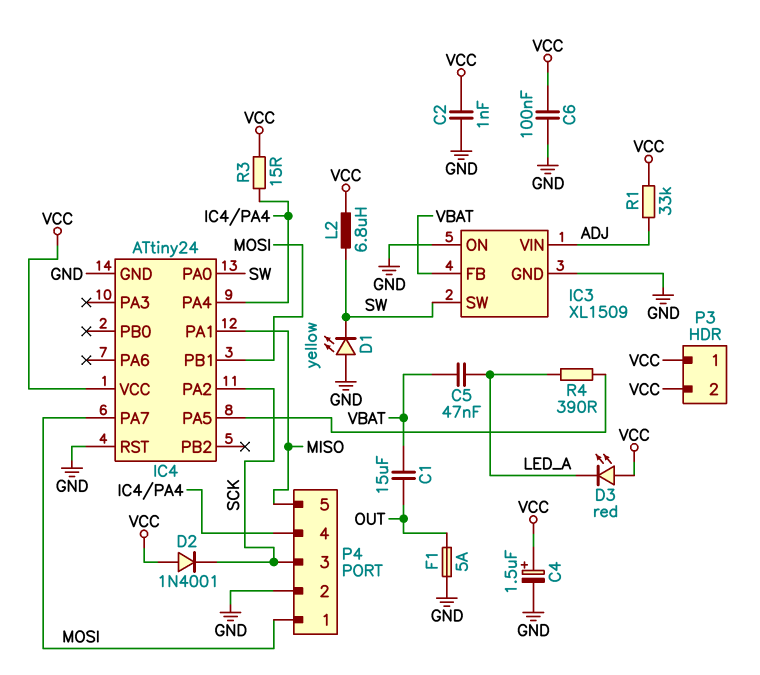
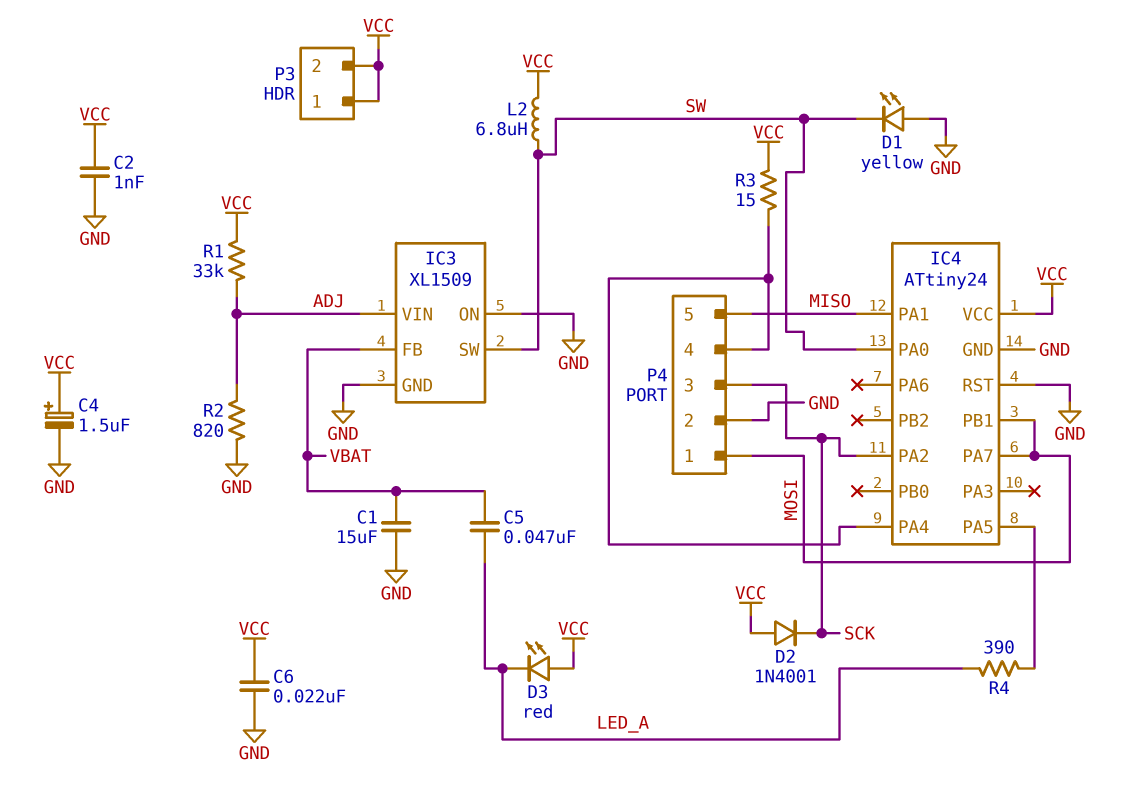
C1: 15uF (OUT, VBAT) -> 15uF (GND, VBAT)
C6: 100nF (GND, VCC) -> 22nF (GND, VCC)
F1: 5A (GND, OUT) -> none
R2: none -> 820 (ADJ, GND)

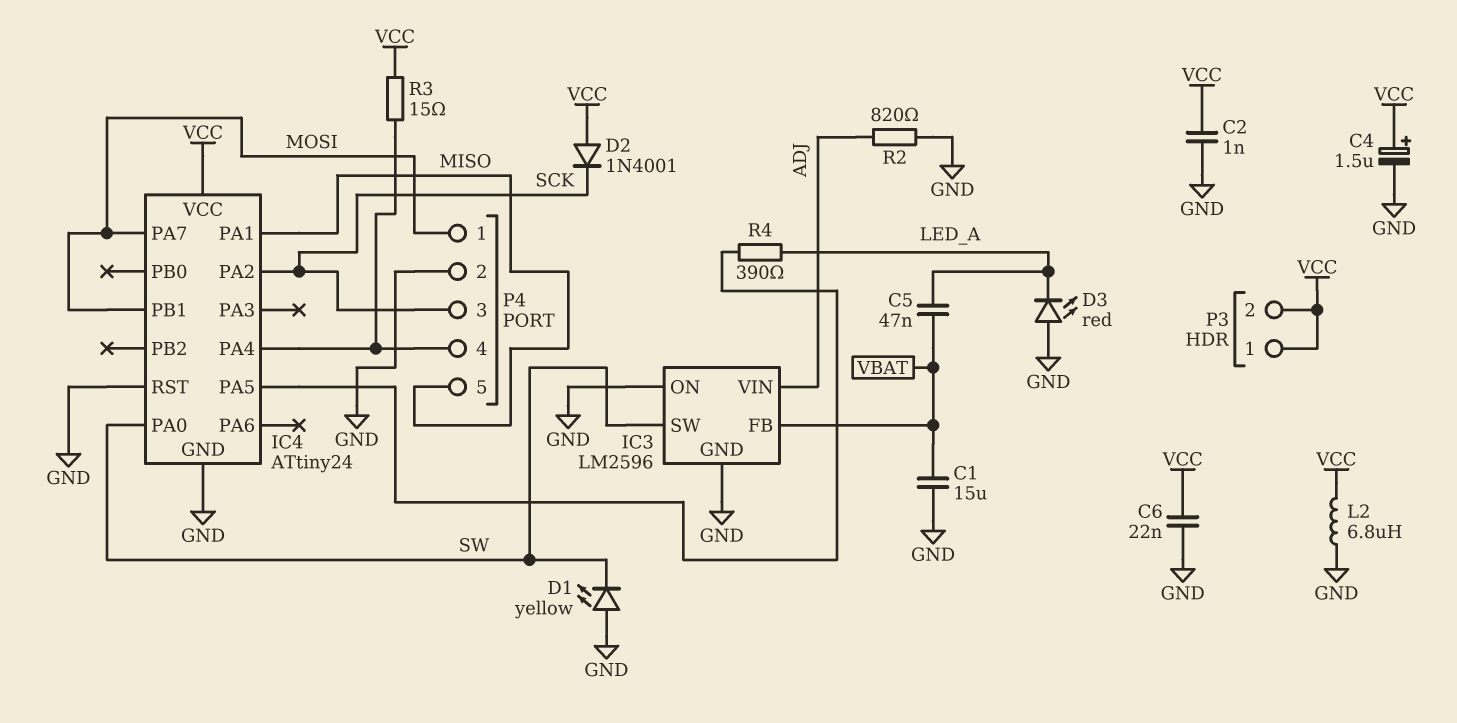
D3: LED red (A VCC, K LED_A) -> LED red (A GND, K LED_A)
IC3: XL1509 -> LM2596
L2: 6.8uH (SW, VCC) -> 6.8uH (GND, VCC)
R1: 33k (ADJ, VCC) -> none

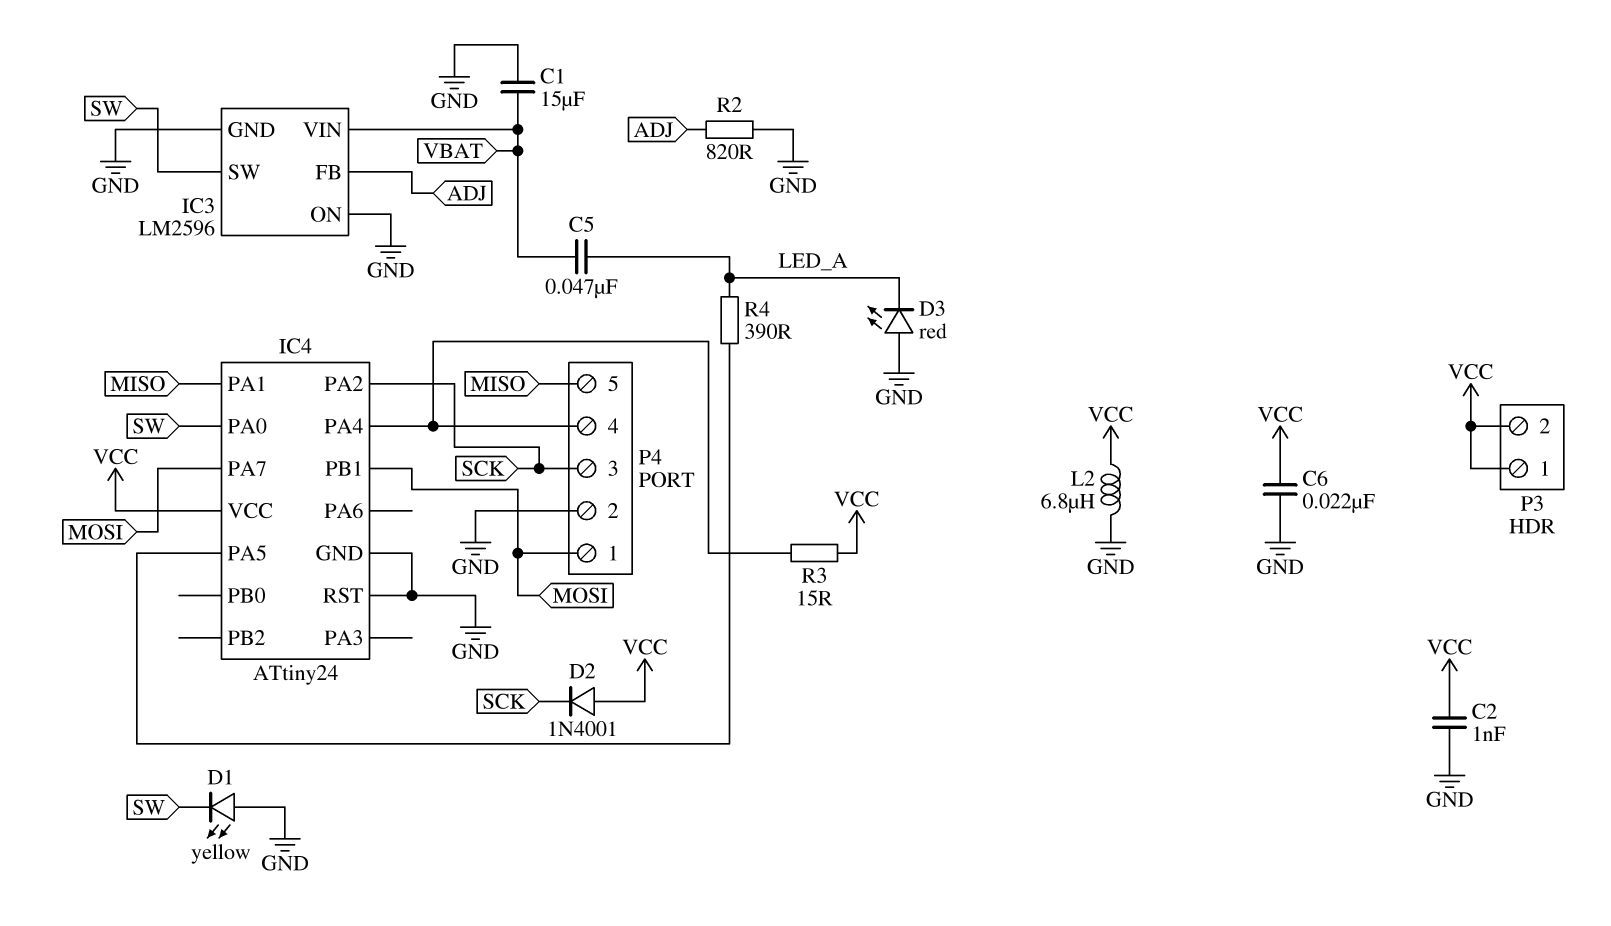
C4: 1.5uF (plus VCC, minus GND) -> none
IC3 pin FB: VBAT -> ADJ
IC3 pin VIN: ADJ -> VBAT

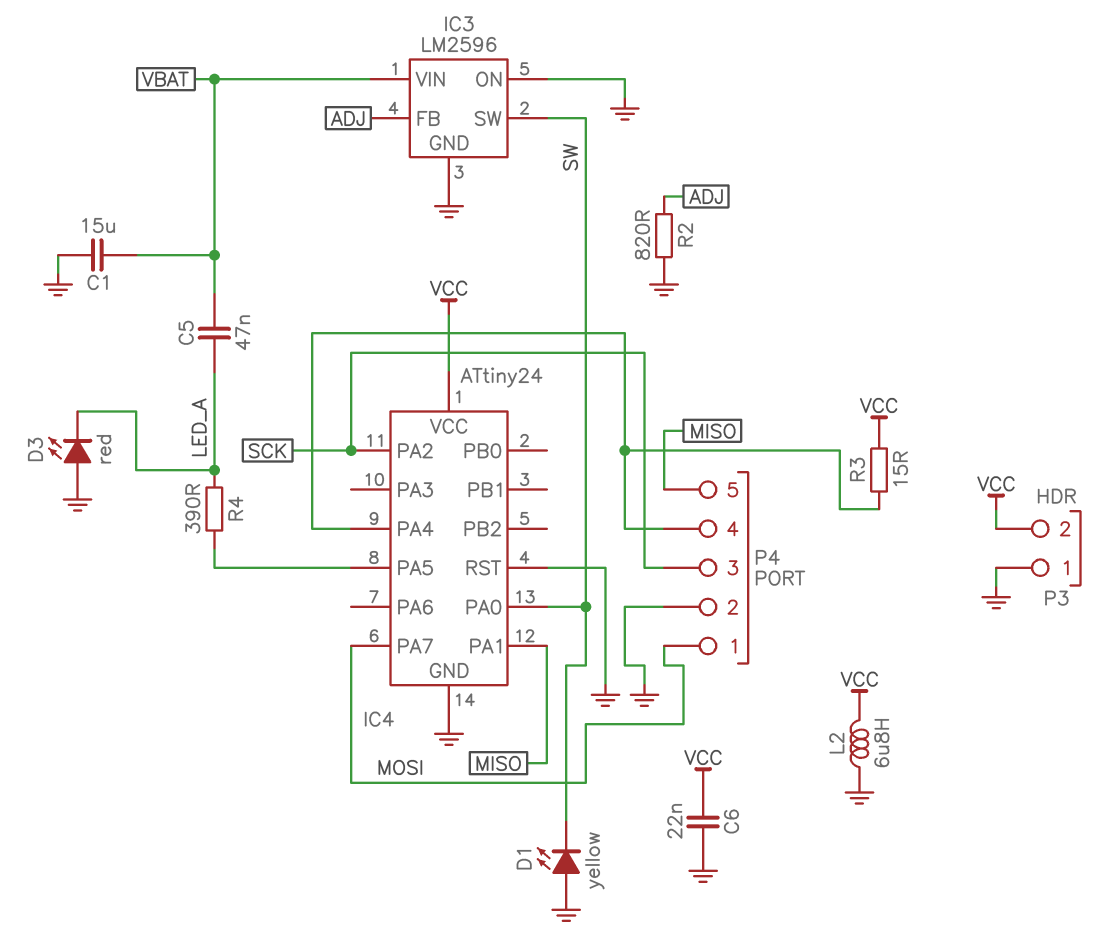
C2: 1nF (GND, VCC) -> none
D2: diode 1N4001 (A VCC, K SCK) -> none
IC4 pin PB1: MOSI -> none
P3 pin 1: VCC -> GND

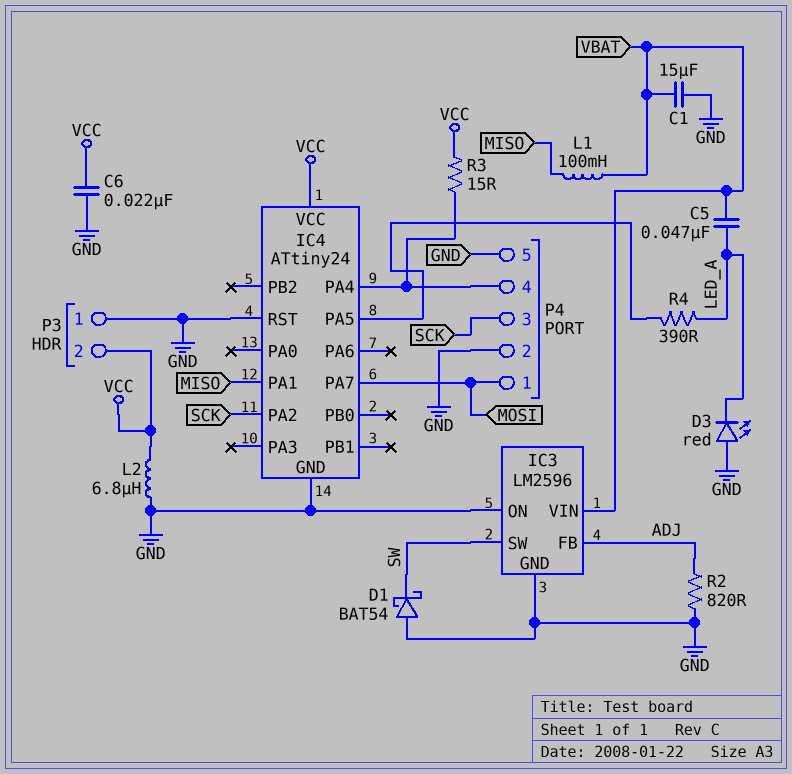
D1: LED yellow (A GND, K SW) -> schottky BAT54 (A GND, K SW)
IC4 pin PA0: SW -> none
L1: none -> 100mH (MISO, VBAT)
P4 pin 5: MISO -> GND

